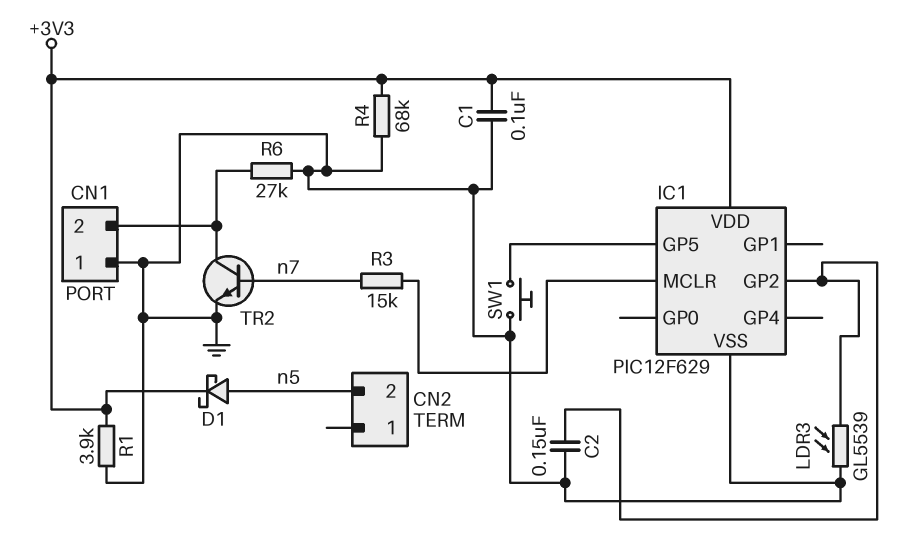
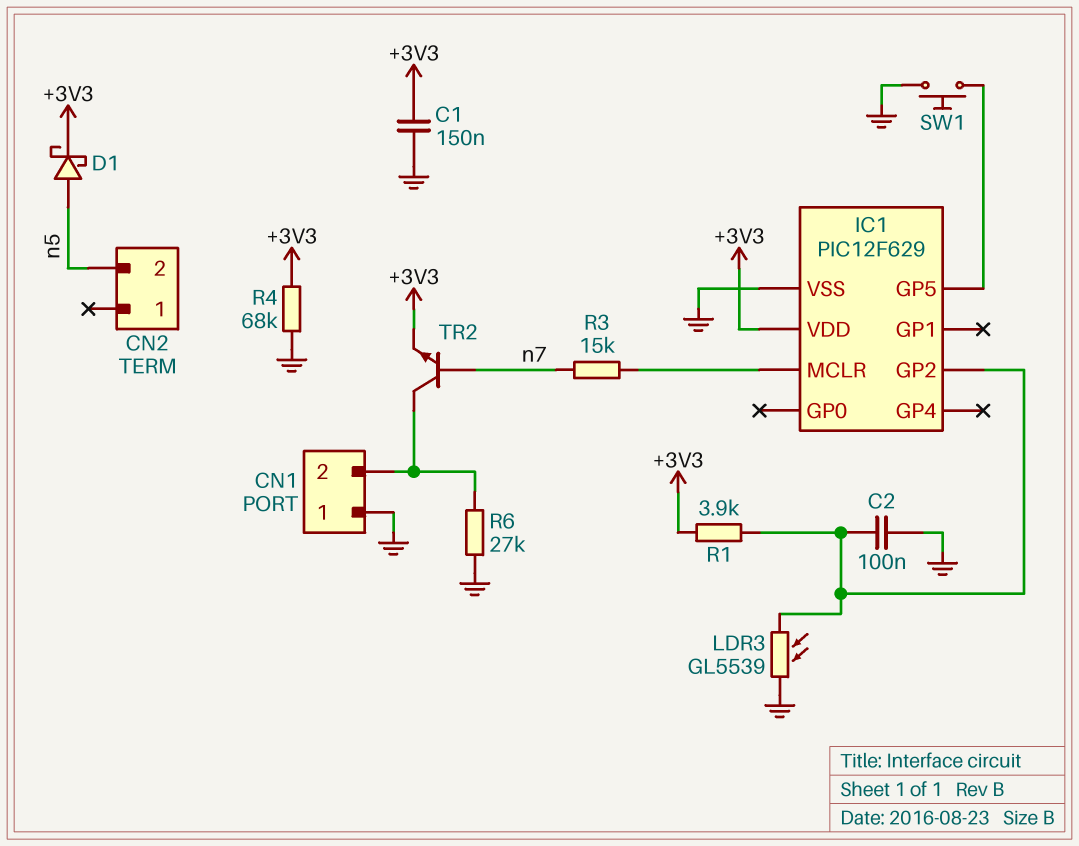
C1: 100nF (+3V3, GND) -> 150nF (+3V3, GND)
C2: 150nF (GND, IC1/GP2) -> 100nF (GND, IC1/GP2)
R1: 3.9k (+3V3, GND) -> 3.9k (+3V3, IC1/GP2)
TR2: NPN (B n7, C CN1/2, E GND) -> NPN (B n7, C CN1/2, E +3V3)

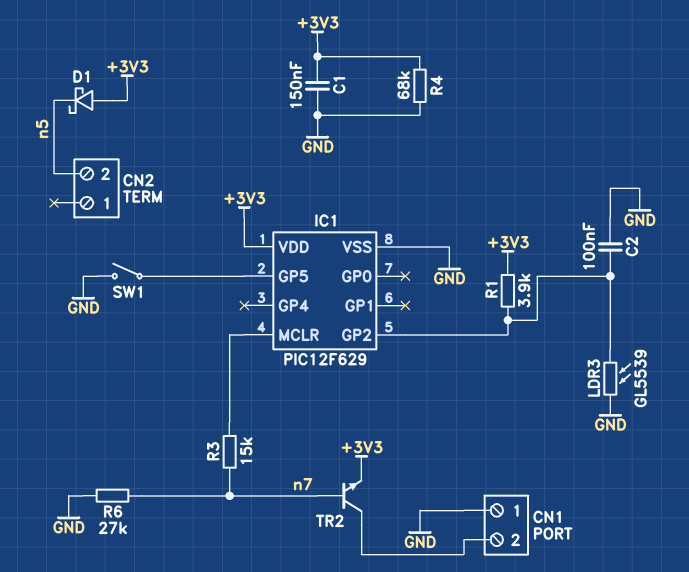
D1: schottky (A n5, K +3V3) -> schottky (A +3V3, K n5)
R6: 27k (CN1/2, GND) -> 27k (GND, n7)
SW1: button (GND, IC1/GP5) -> switch (GND, IC1/GP5)

